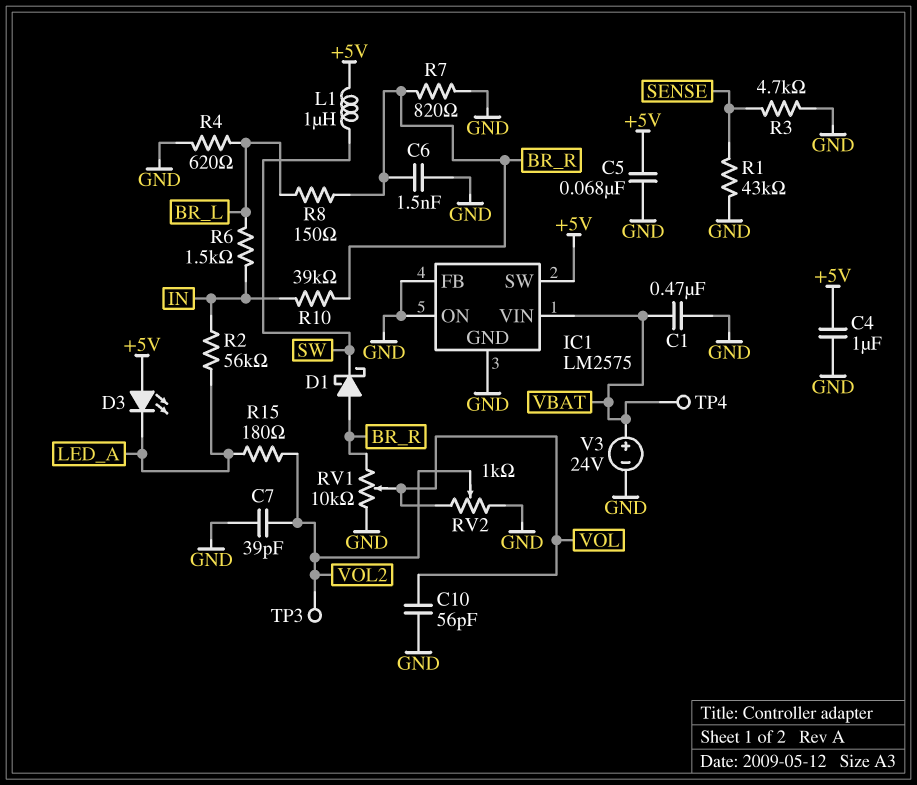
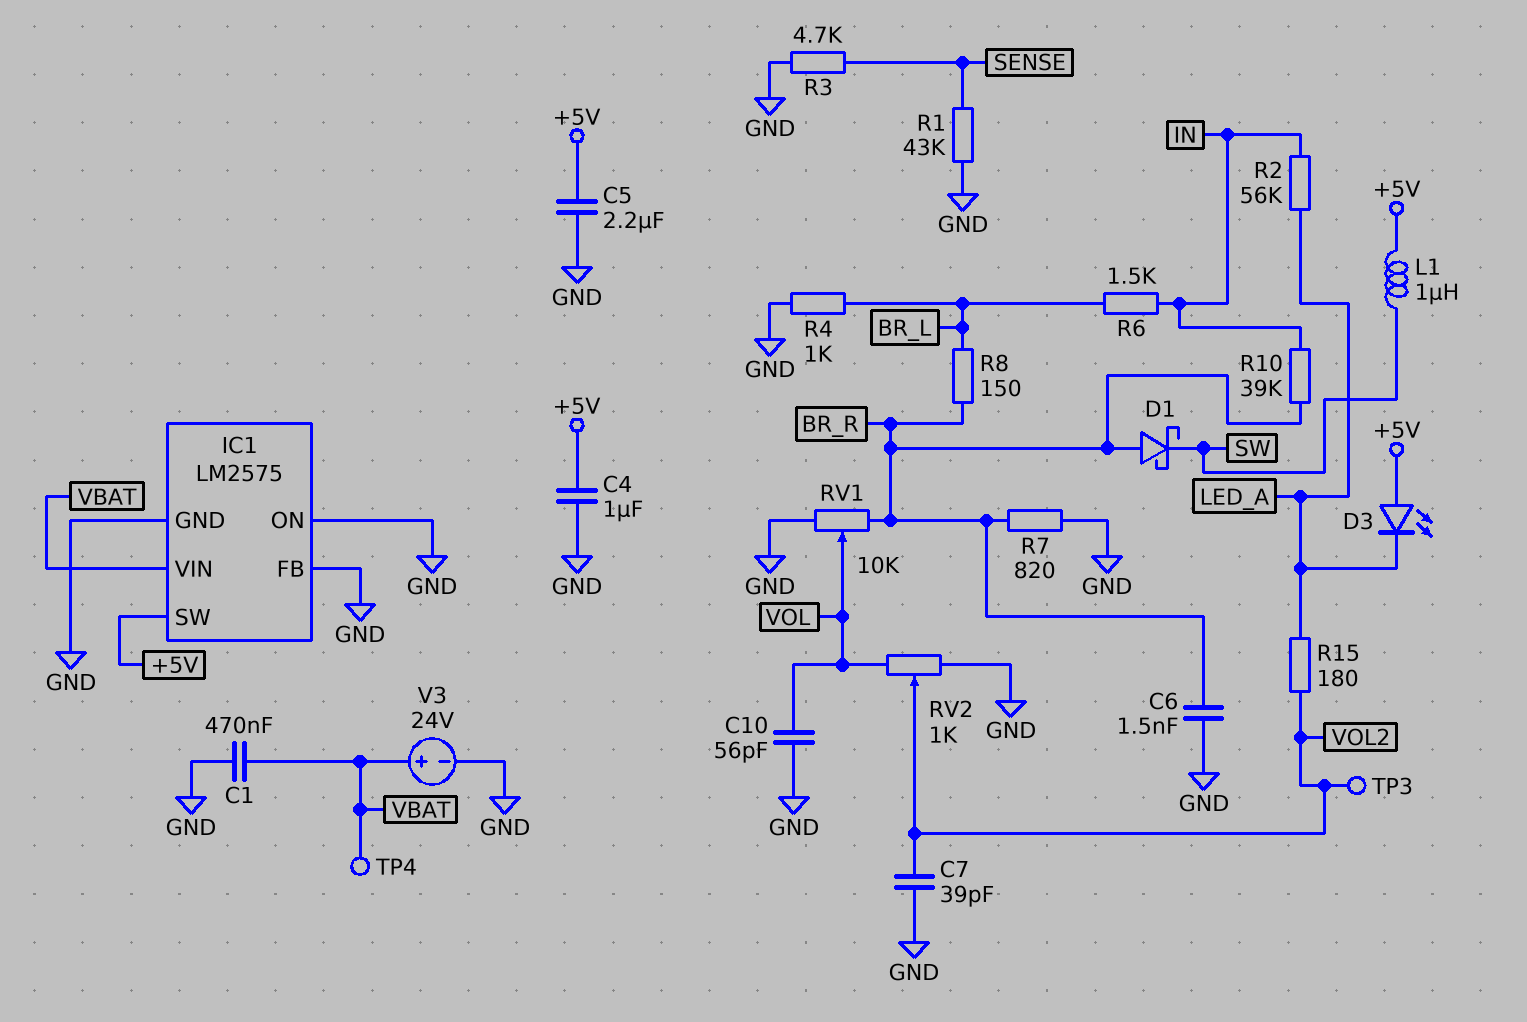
C5: 68nF (+5V, GND) -> 2.2uF (+5V, GND)
R4: 620 (BR_L, GND) -> 1k (BR_L, GND)

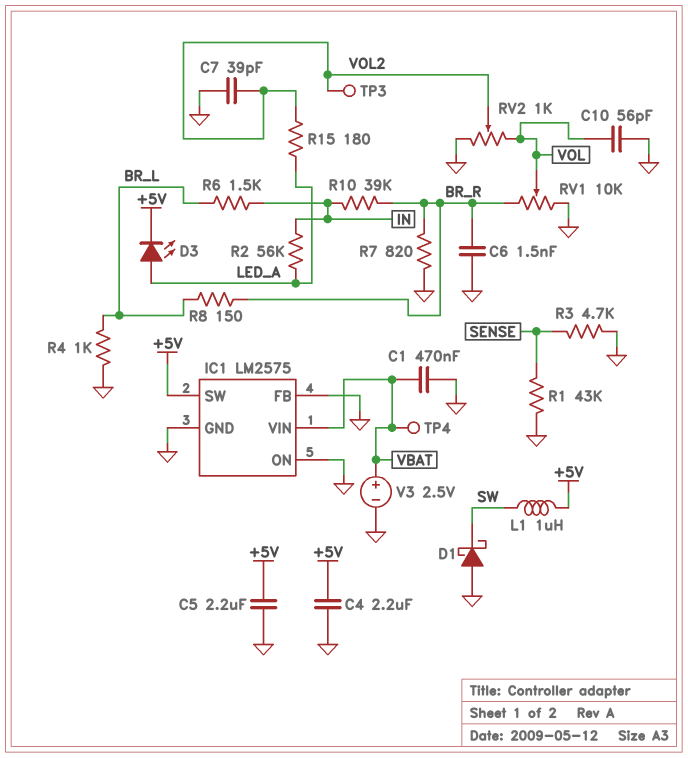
C4: 1uF (+5V, GND) -> 2.2uF (+5V, GND)
D1: schottky (A BR_R, K SW) -> schottky (A GND, K SW)
D3: LED (A +5V, K LED_A) -> LED (A LED_A, K +5V)
V3: 24V (plus VBAT, minus GND) -> 2.5V (plus VBAT, minus GND)

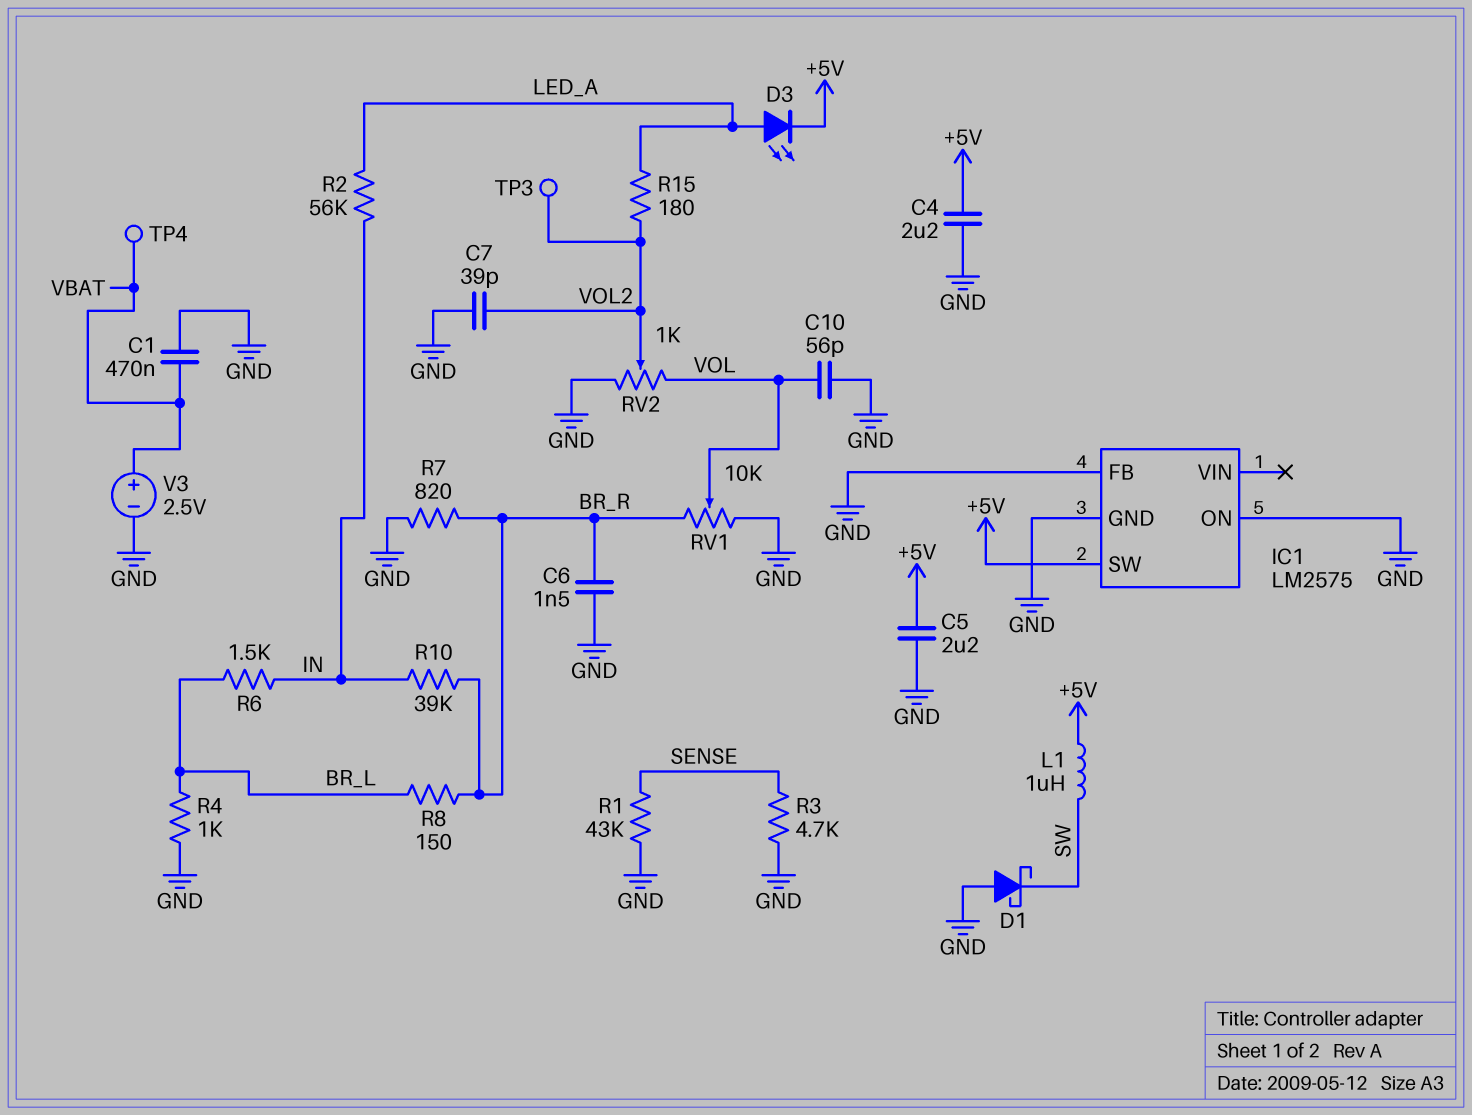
IC1 pin VIN: VBAT -> none

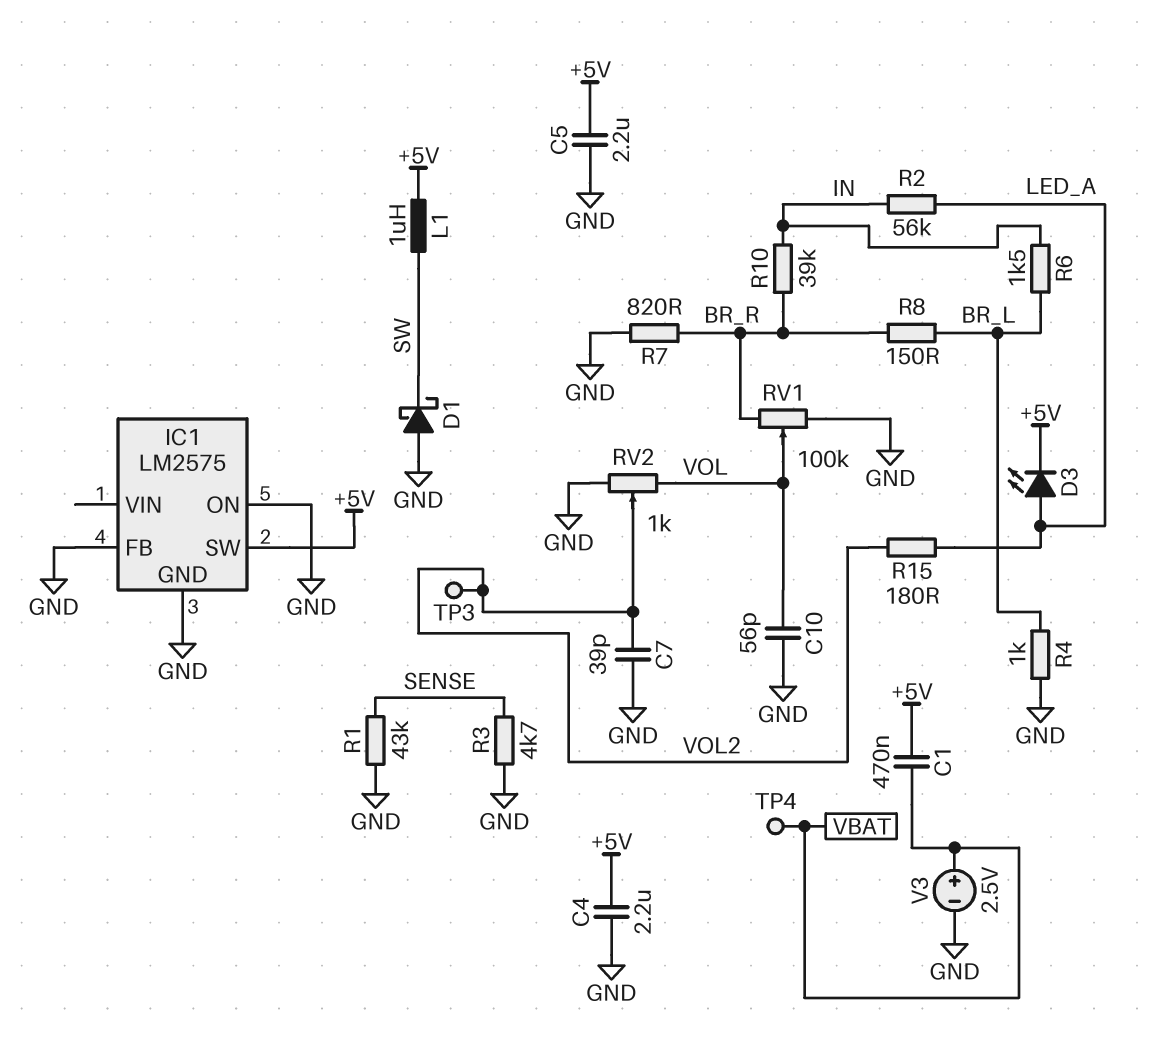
C1: 470nF (GND, VBAT) -> 470nF (+5V, VBAT)
C6: 1.5nF (BR_R, GND) -> none
RV1: 10k (BR_R, GND, wiper VOL) -> 100k (BR_R, GND, wiper VOL)

